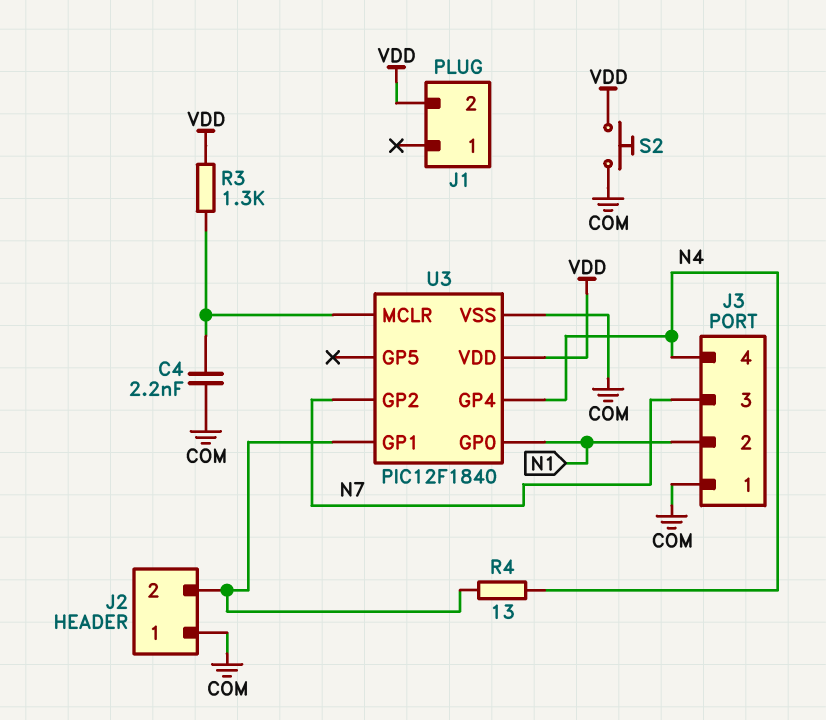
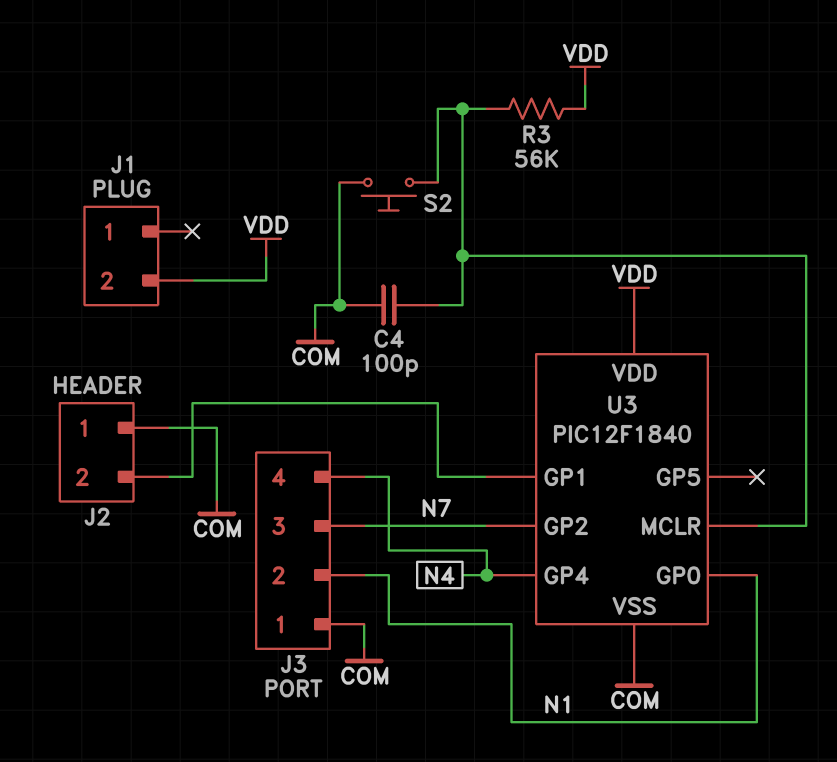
C4: 2.2nF (COM, U3/MCLR) -> 100pF (COM, U3/MCLR)
R3: 1.3k (U3/MCLR, VDD) -> 56k (U3/MCLR, VDD)
R4: 13 (J2/2, N4) -> none
S2: button (COM, VDD) -> button (COM, U3/MCLR)

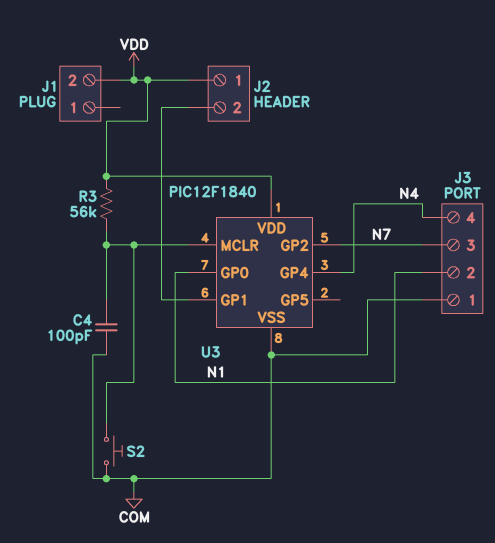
J2 pin 1: COM -> VDD

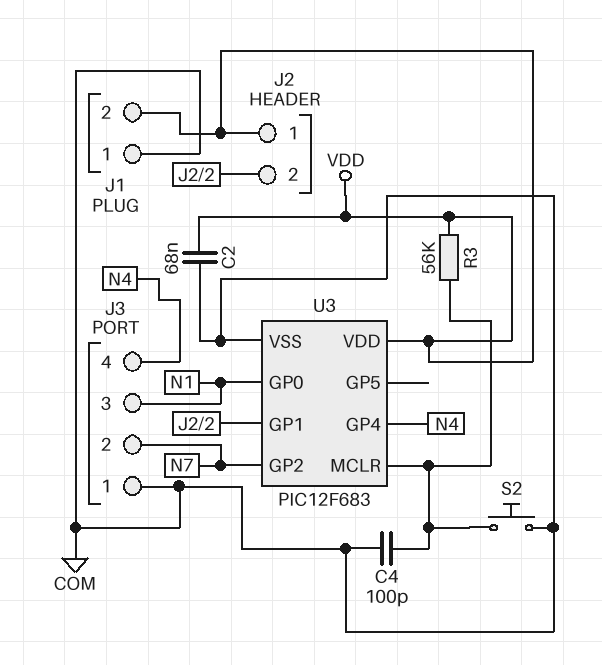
C2: none -> 68nF (COM, VDD)
J1 pin 1: none -> COM
J3 pin 2: N1 -> N7
J3 pin 3: N7 -> N1
U3: PIC12F1840 -> PIC12F683

